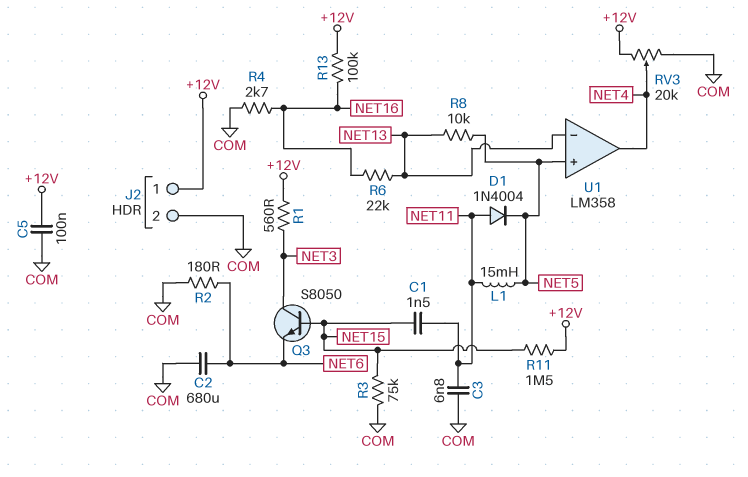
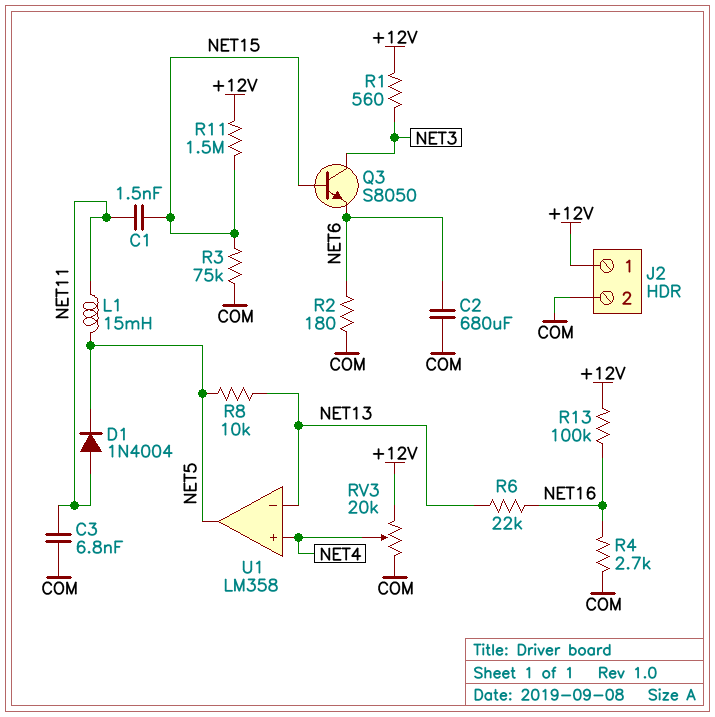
C5: 100nF (+12V, COM) -> none
U1 pin in+: NET5 -> NET4
U1 pin out: NET4 -> NET5

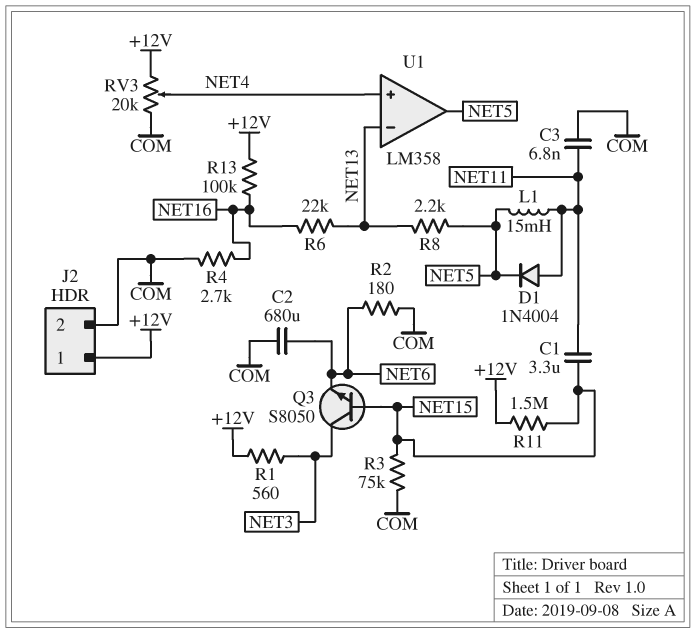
C1: 1.5nF (NET11, NET15) -> 3.3uF (NET11, NET15)
R8: 10k (NET5, NET13) -> 2.2k (NET5, NET13)

